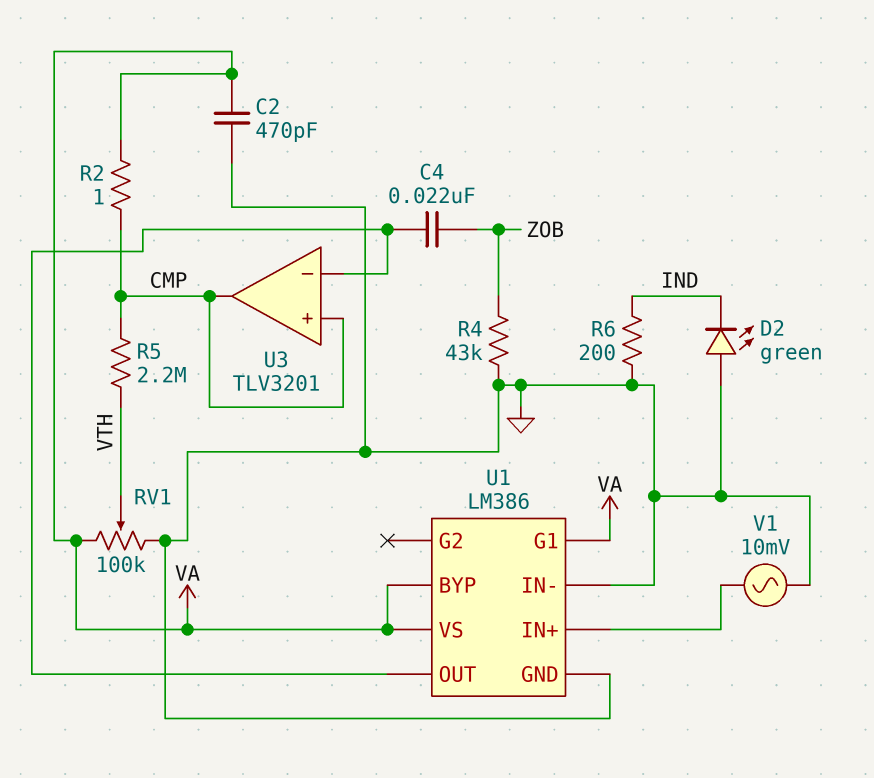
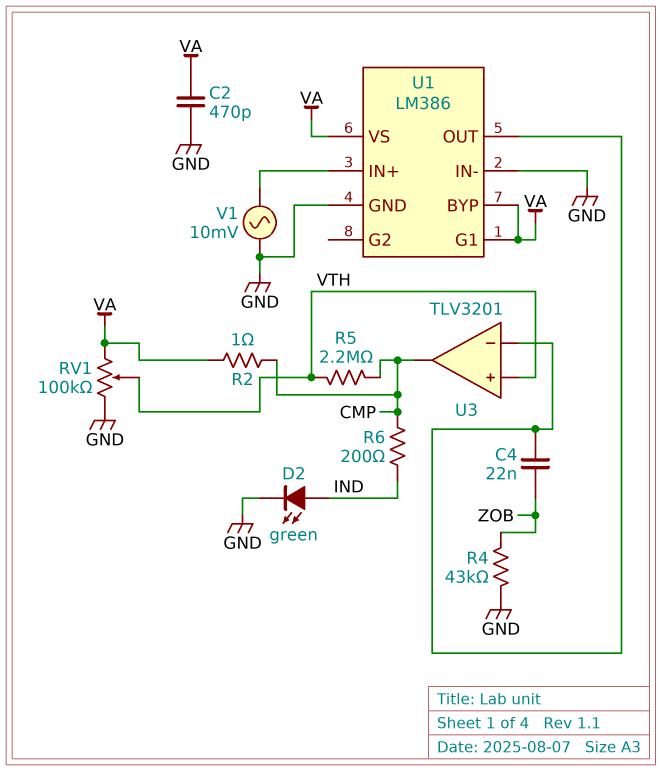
D2: LED green (A GND, K IND) -> LED green (A IND, K GND)
R6: 200 (GND, IND) -> 200 (CMP, IND)
U3 pin in+: CMP -> VTH

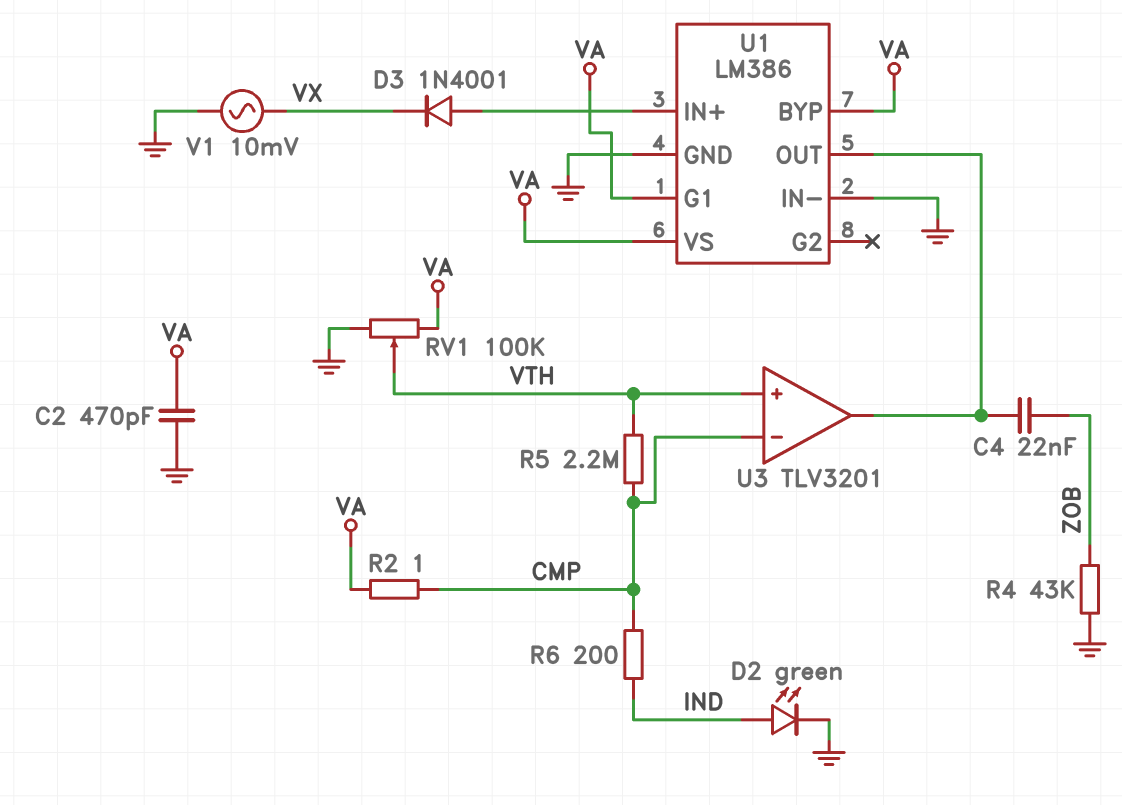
D3: none -> diode 1N4001 (A U1/IN+, K VX)
U3 pin in-: U1/OUT -> CMP
U3 pin out: CMP -> U1/OUT
V1: AC 10mV (GND, U1/IN+) -> AC 10mV (GND, VX)

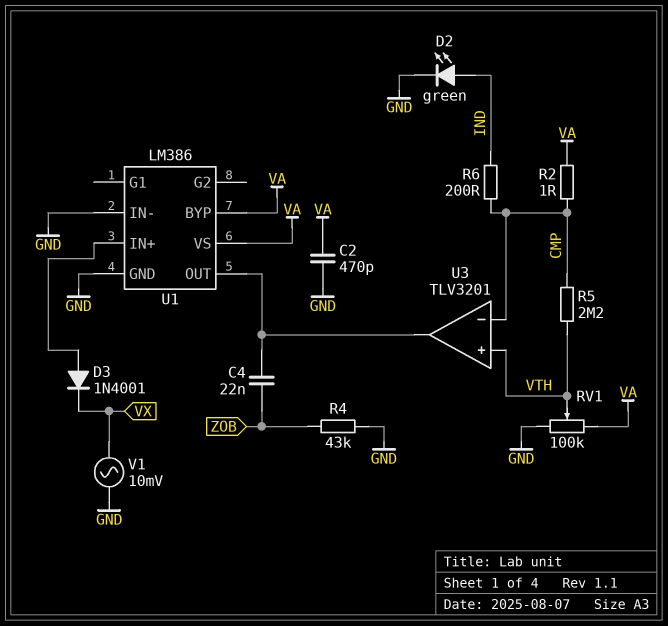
U1 pin G1: VA -> none

